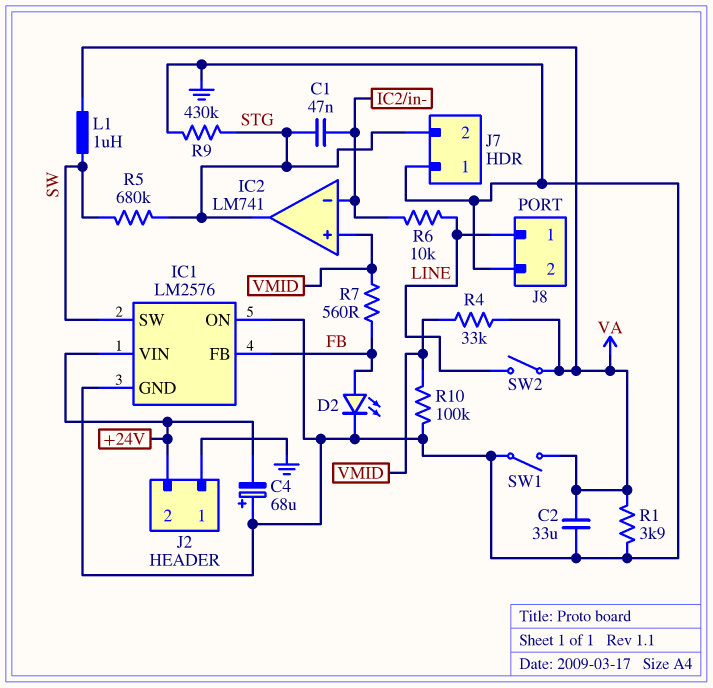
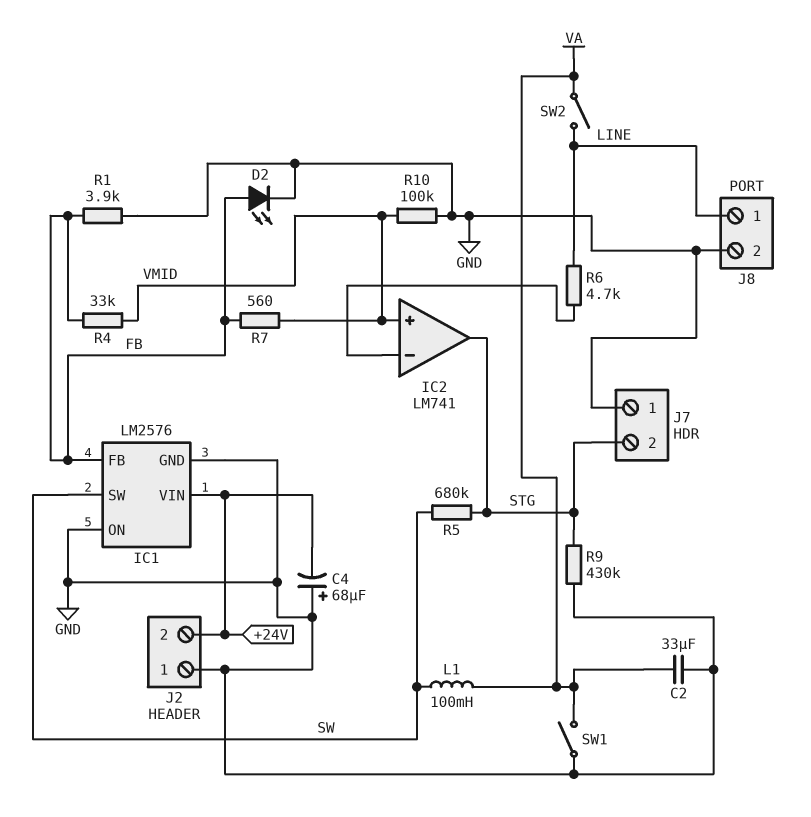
C1: 47nF (IC2/in-, STG) -> none
L1: 1uH (SW, VA) -> 100mH (SW, VA)
R1: 3.9k (GND, VA) -> 3.9k (FB, GND)
R4: 33k (VA, VMID) -> 33k (FB, VMID)
R6: 10k (IC2/in-, LINE) -> 4.7k (IC2/in-, LINE)

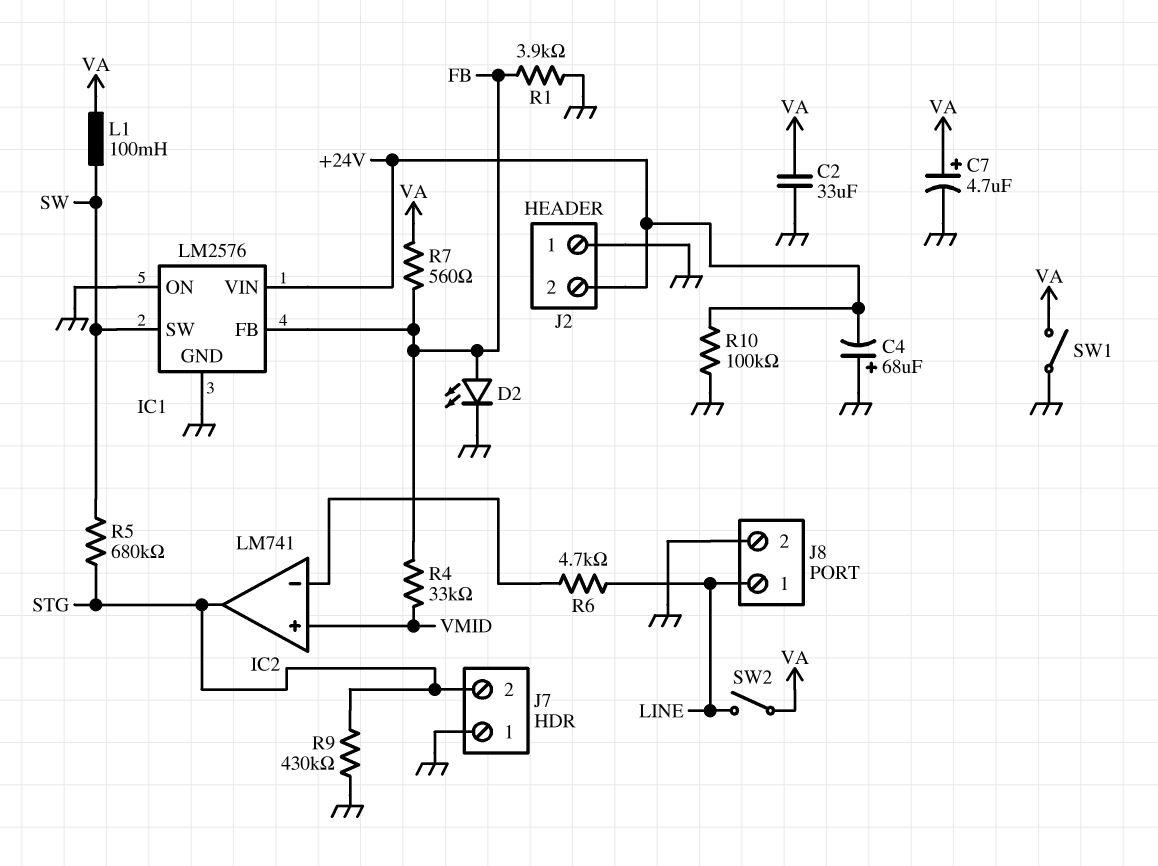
C7: none -> 4.7uF (plus VA, minus GND)
R7: 560 (FB, VMID) -> 560 (FB, VA)
R10: 100k (GND, VMID) -> 100k (+24V, GND)

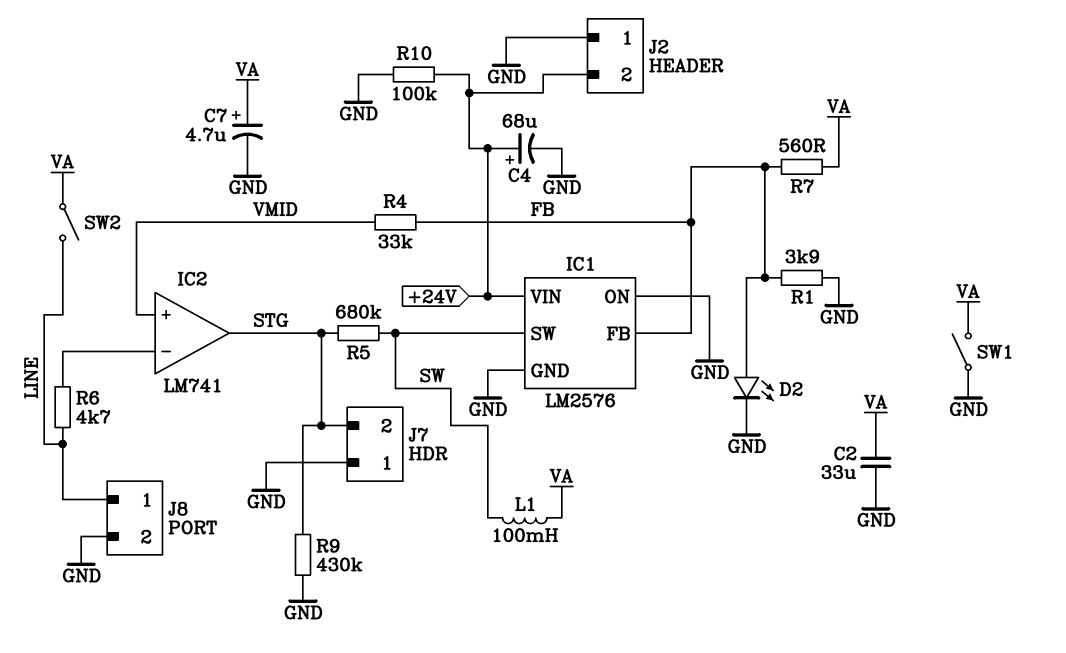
C4: 68uF (plus GND, minus +24V) -> 68uF (plus +24V, minus GND)

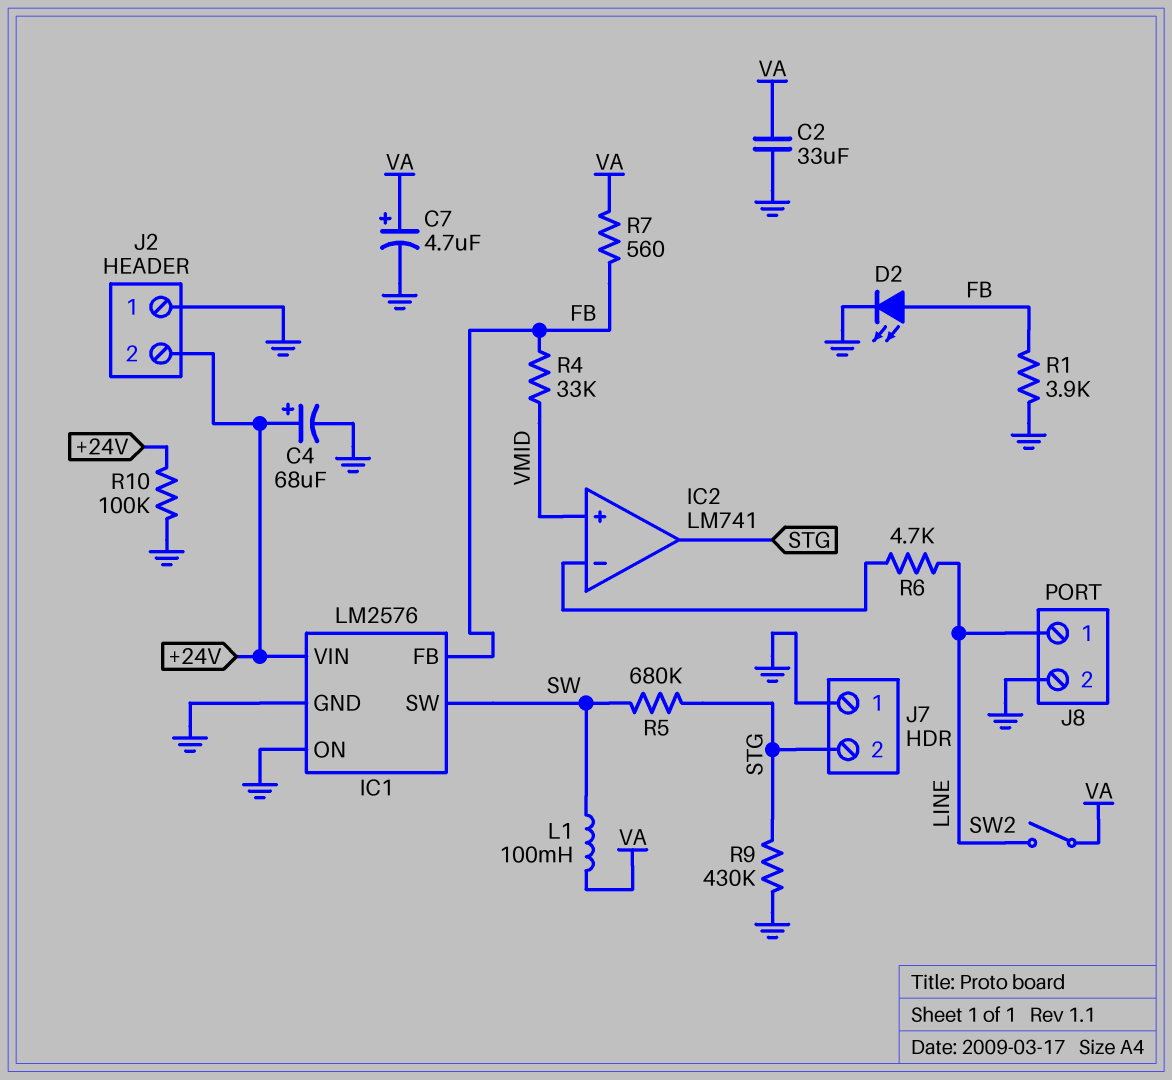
SW1: switch (GND, VA) -> none

